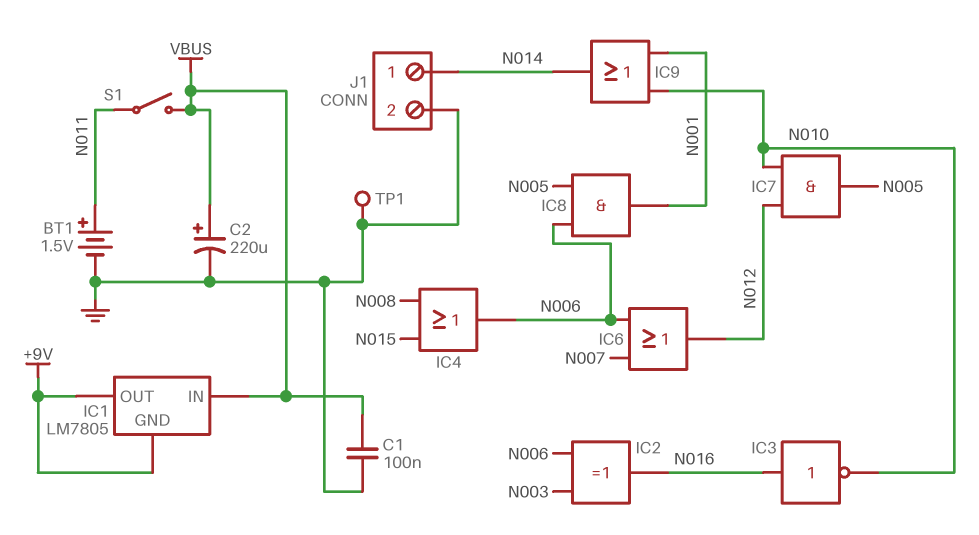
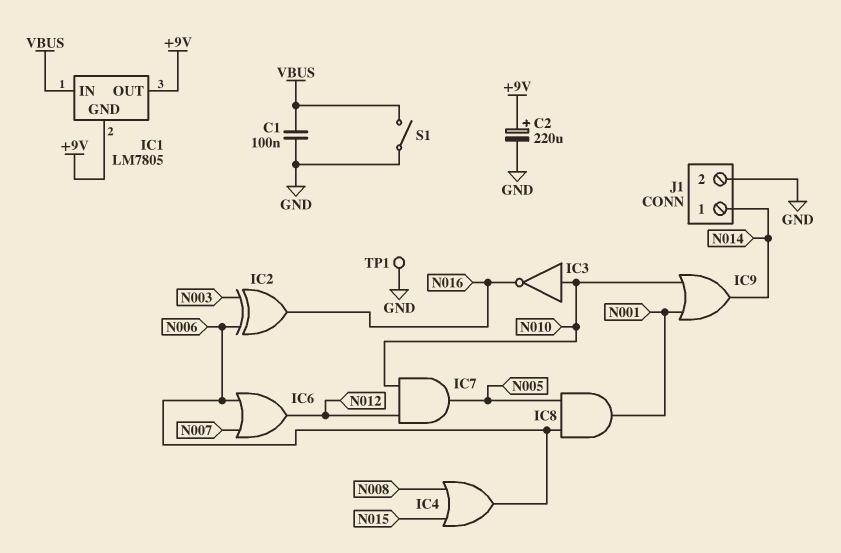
BT1: 1.5V (plus N011, minus GND) -> none
C2: 220uF (plus VBUS, minus GND) -> 220uF (plus +9V, minus GND)
IC3: NOT (in N016, out N010) -> NOT (in N010, out N016)
S1: switch (N011, VBUS) -> switch (GND, VBUS)

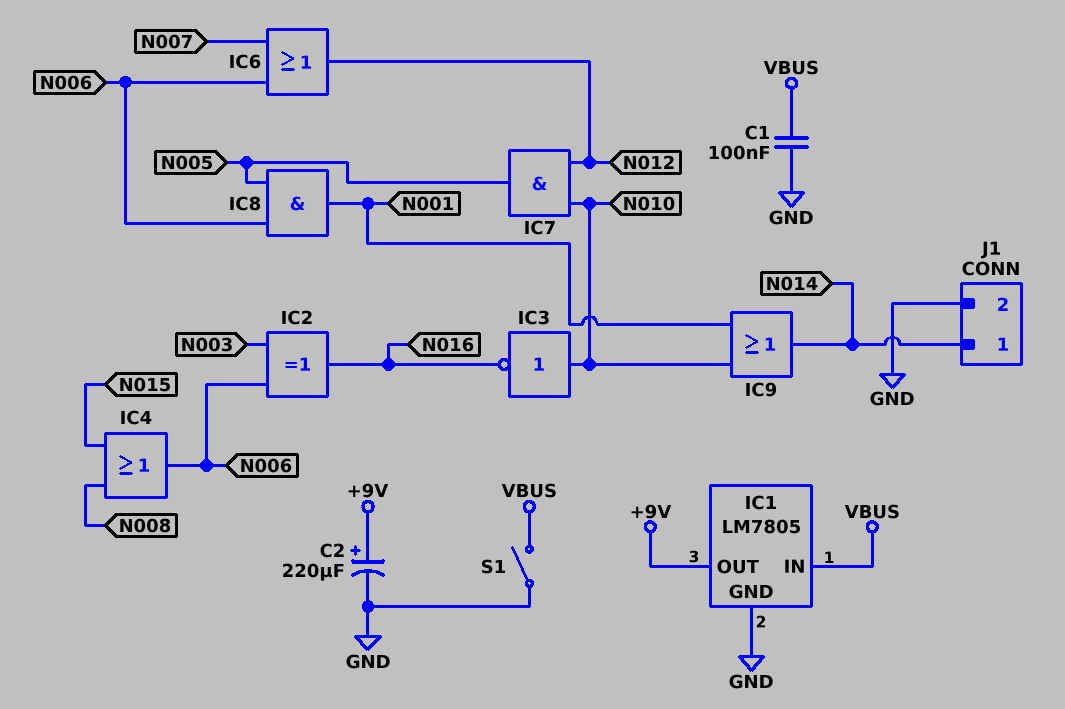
IC1 pin GND: +9V -> GND
TP1: test point (GND) -> none

